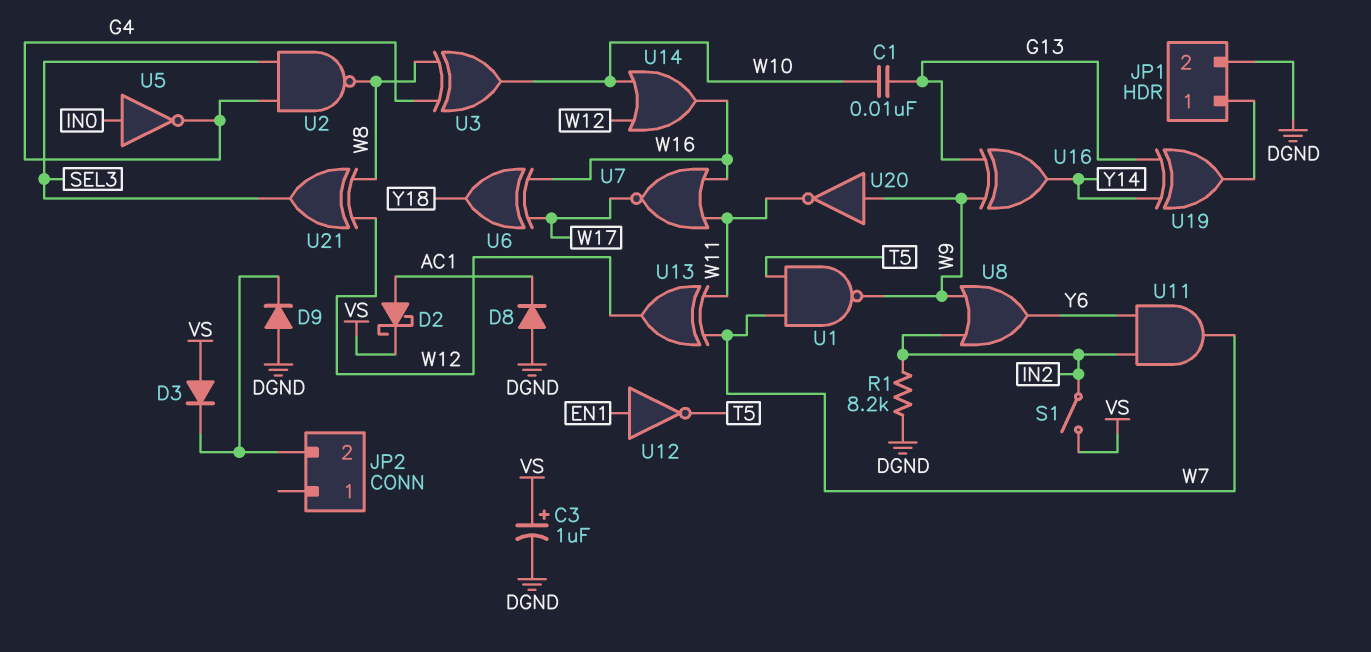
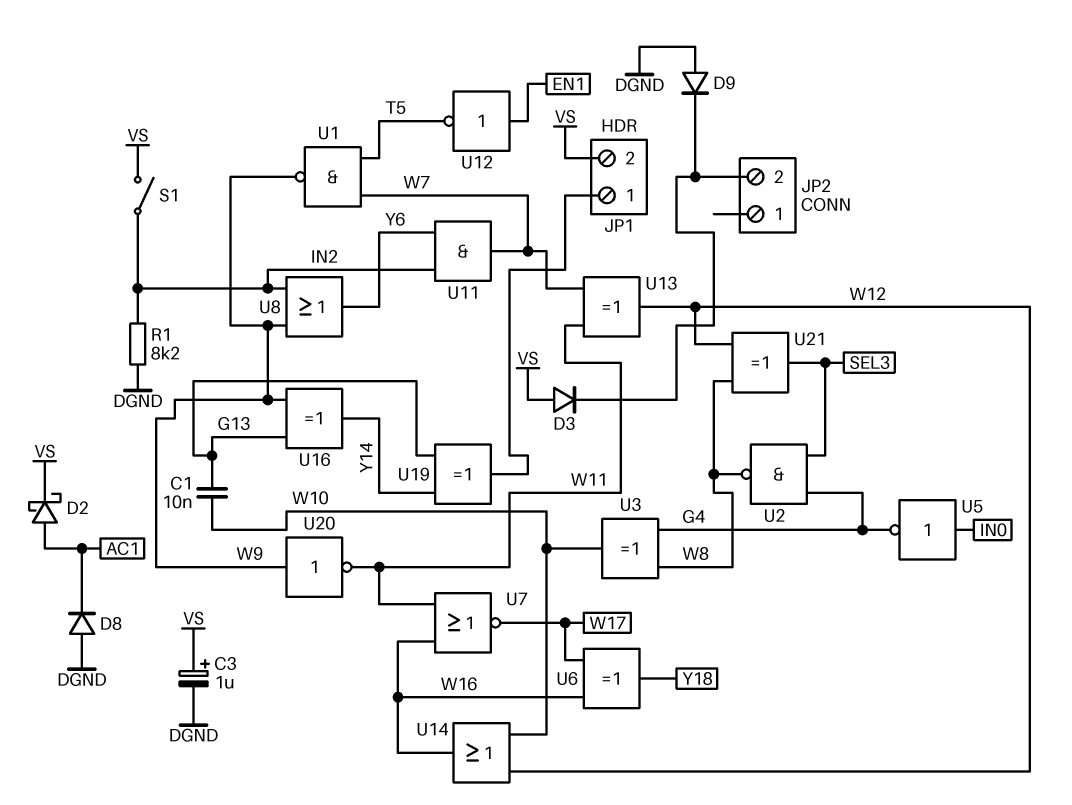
JP1 pin 2: DGND -> VS

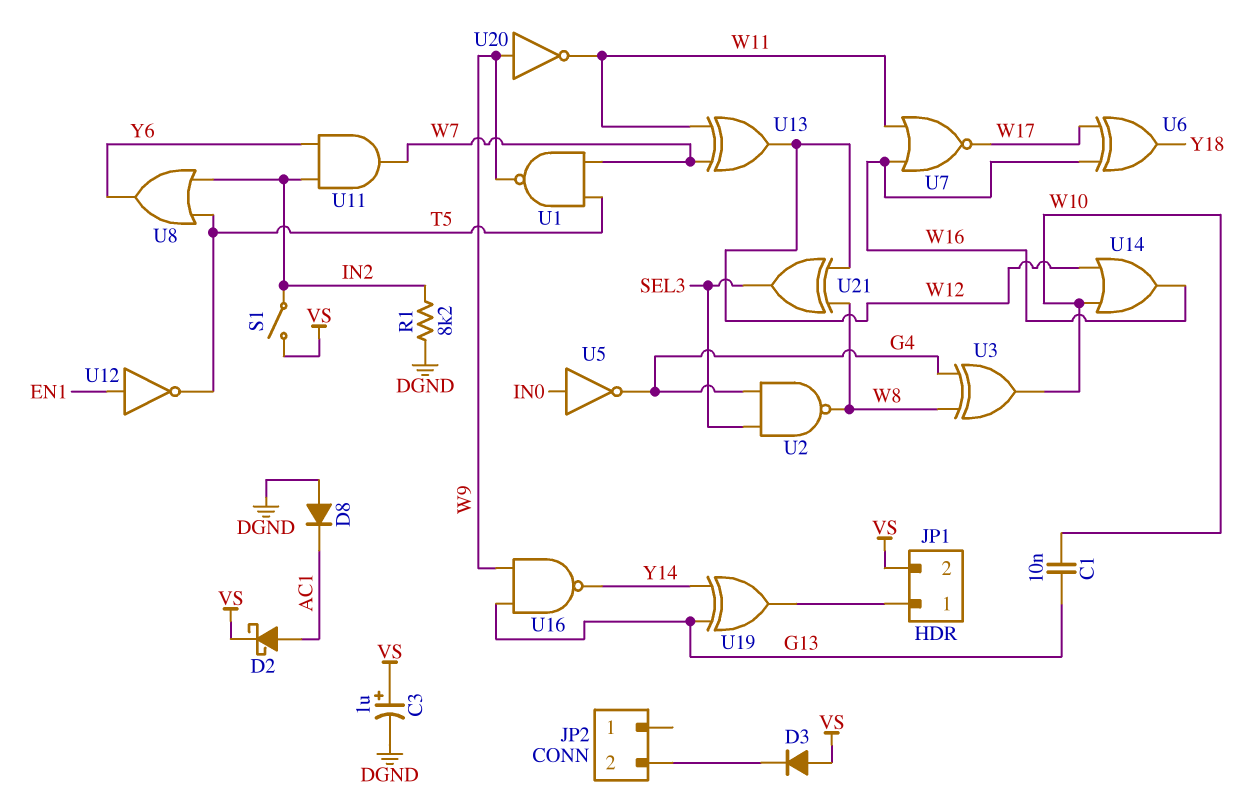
D9: diode (A DGND, K JP2/2) -> none
U8: OR (in IN2, in W9, out Y6) -> OR (in IN2, in T5, out Y6)
U16: XOR (in G13, in W9, out Y14) -> NAND (in G13, in W9, out Y14)

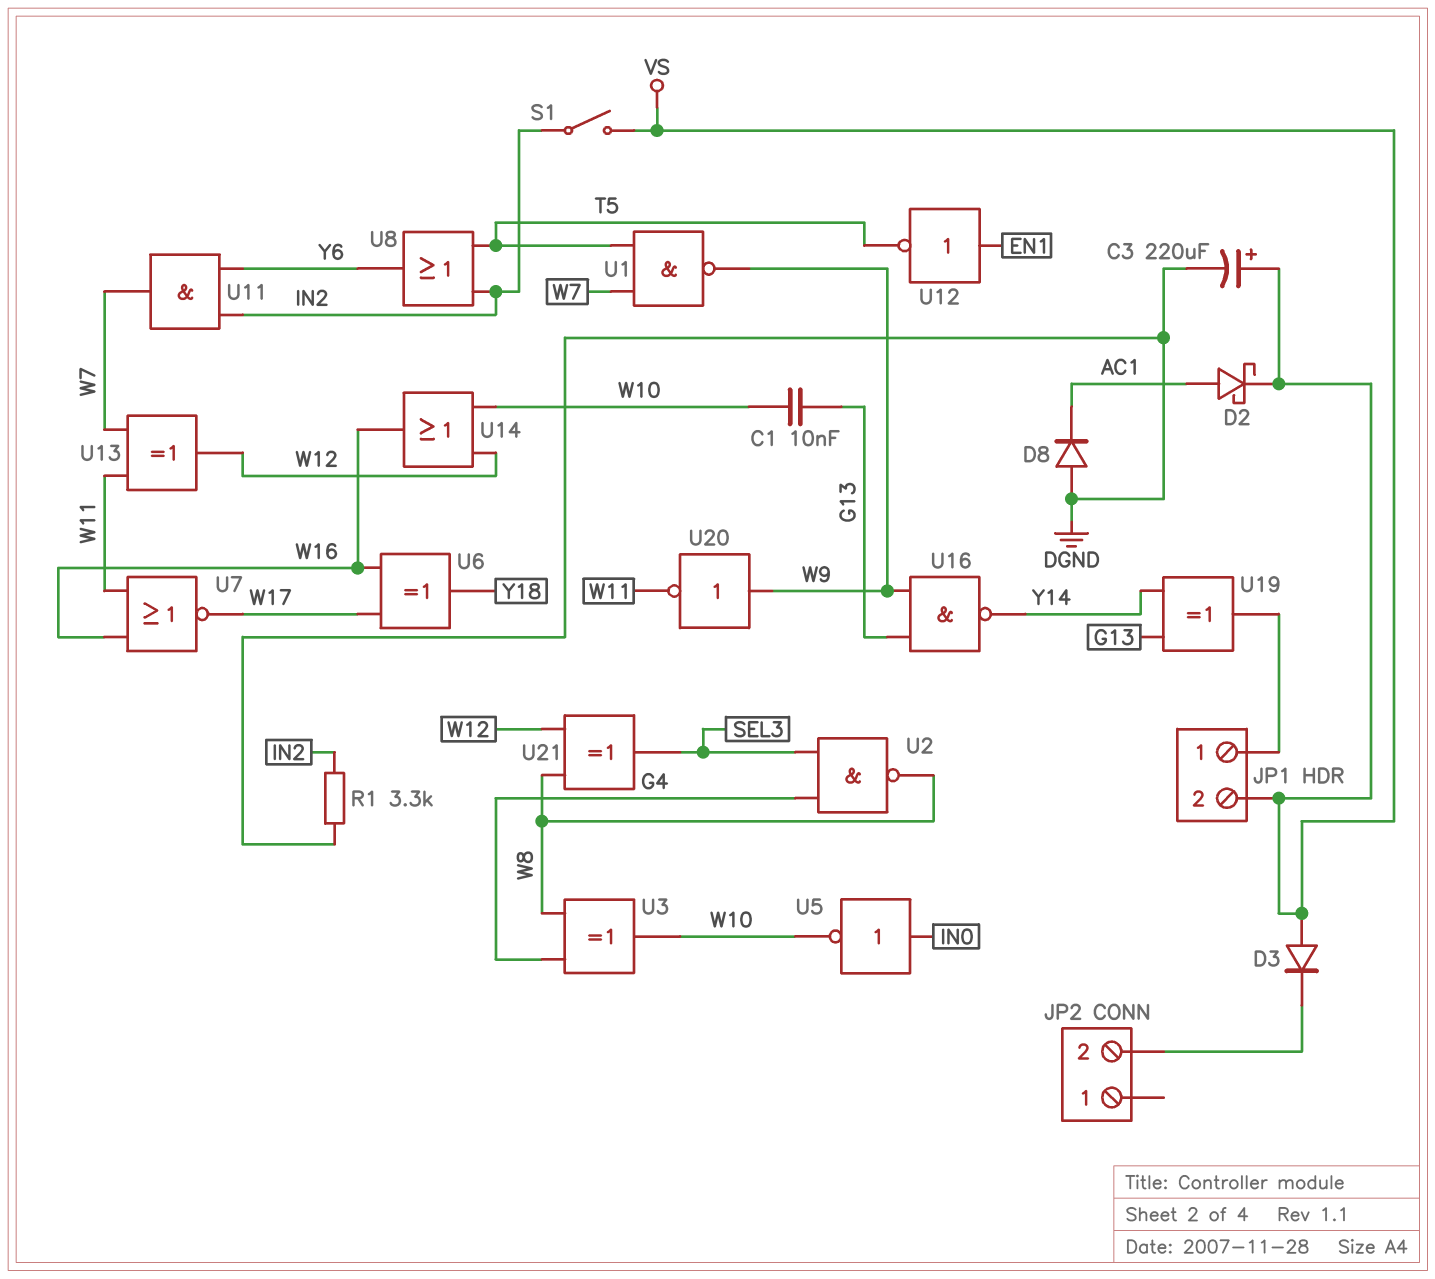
C3: 1uF (plus VS, minus DGND) -> 220uF (plus VS, minus DGND)
R1: 8.2k (DGND, IN2) -> 3.3k (DGND, IN2)
U5: NOT (in IN0, out G4) -> NOT (in IN0, out W10)

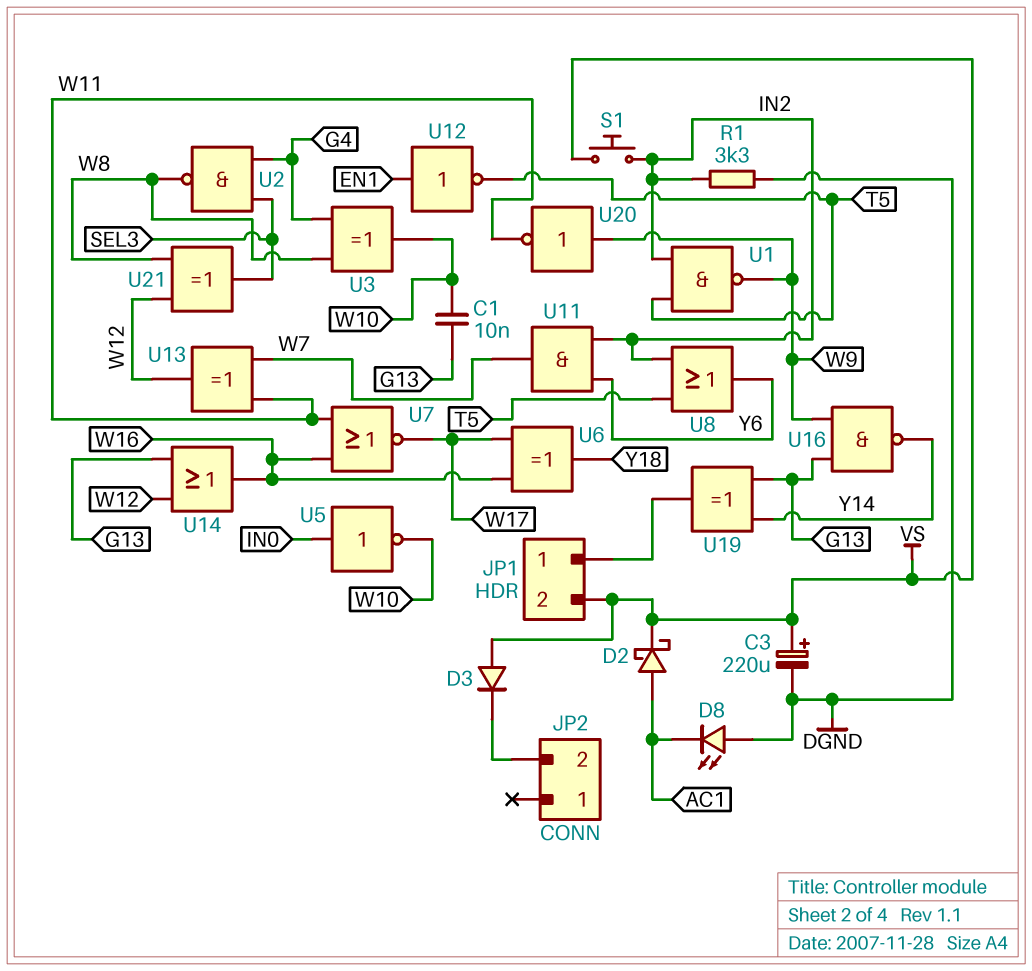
D8: diode (A DGND, K AC1) -> LED (A DGND, K AC1)
S1: switch (IN2, VS) -> button (IN2, VS)
U1: NAND (in T5, in W7, out W9) -> NAND (in IN2, in T5, out W9)
U14: OR (in W10, in W12, out W16) -> OR (in G13, in W12, out W16)

